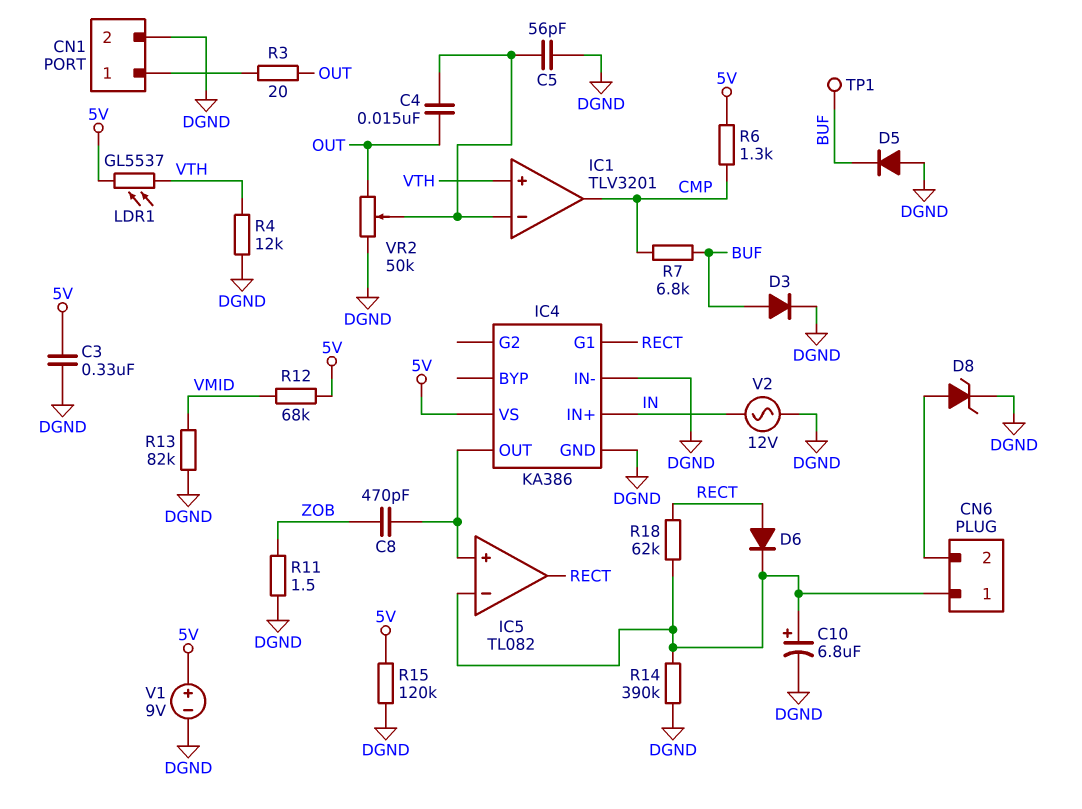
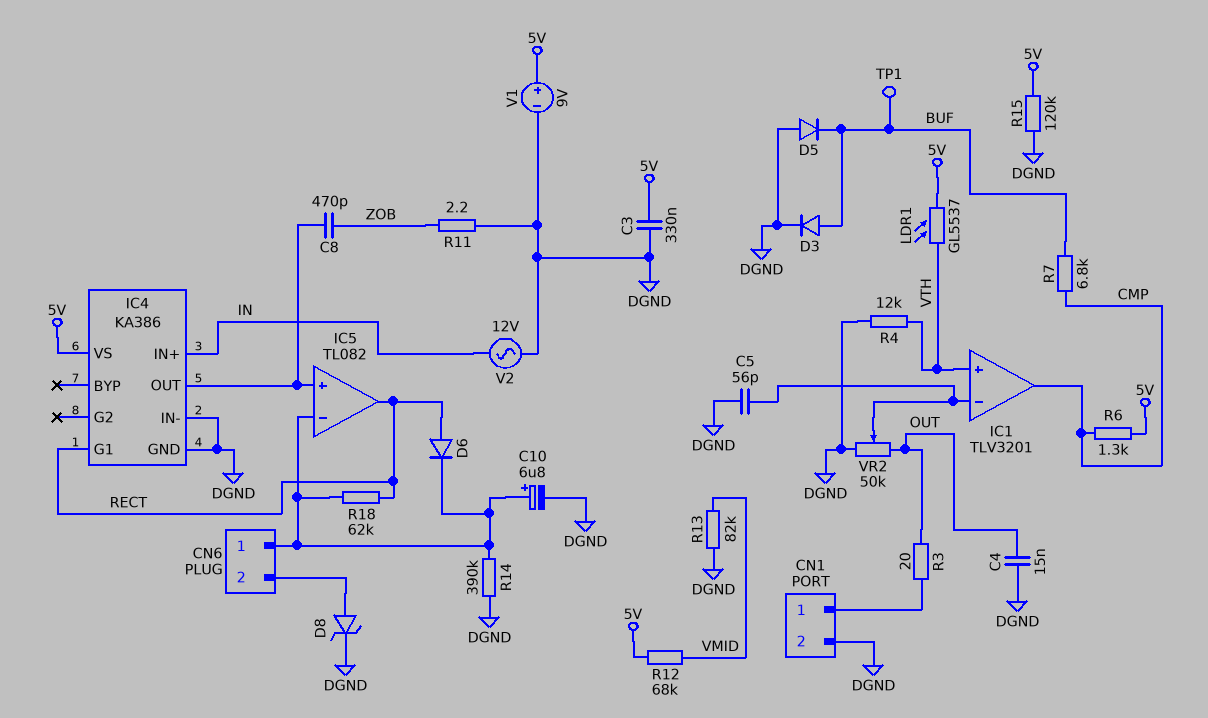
C4: 15nF (IC1/in-, OUT) -> 15nF (DGND, OUT)
R11: 1.5 (DGND, ZOB) -> 2.2 (DGND, ZOB)

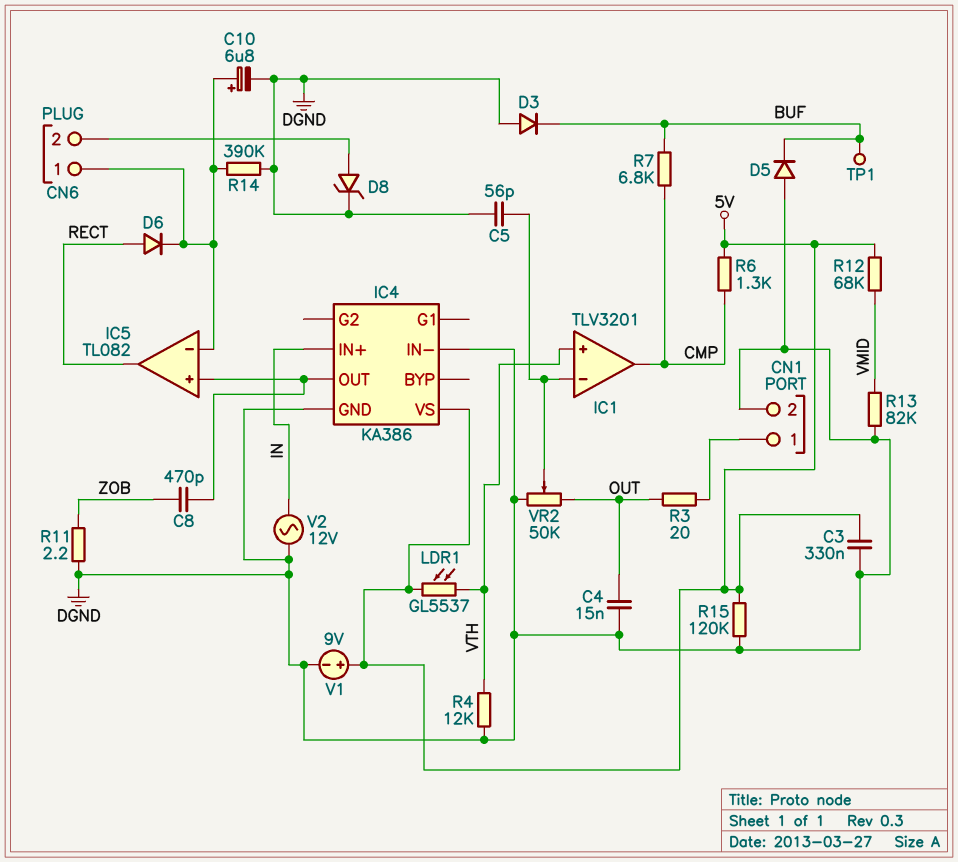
D3: diode (A BUF, K DGND) -> diode (A DGND, K BUF)
IC4 pin G1: RECT -> none
R18: 62k (CN6/1, RECT) -> none

